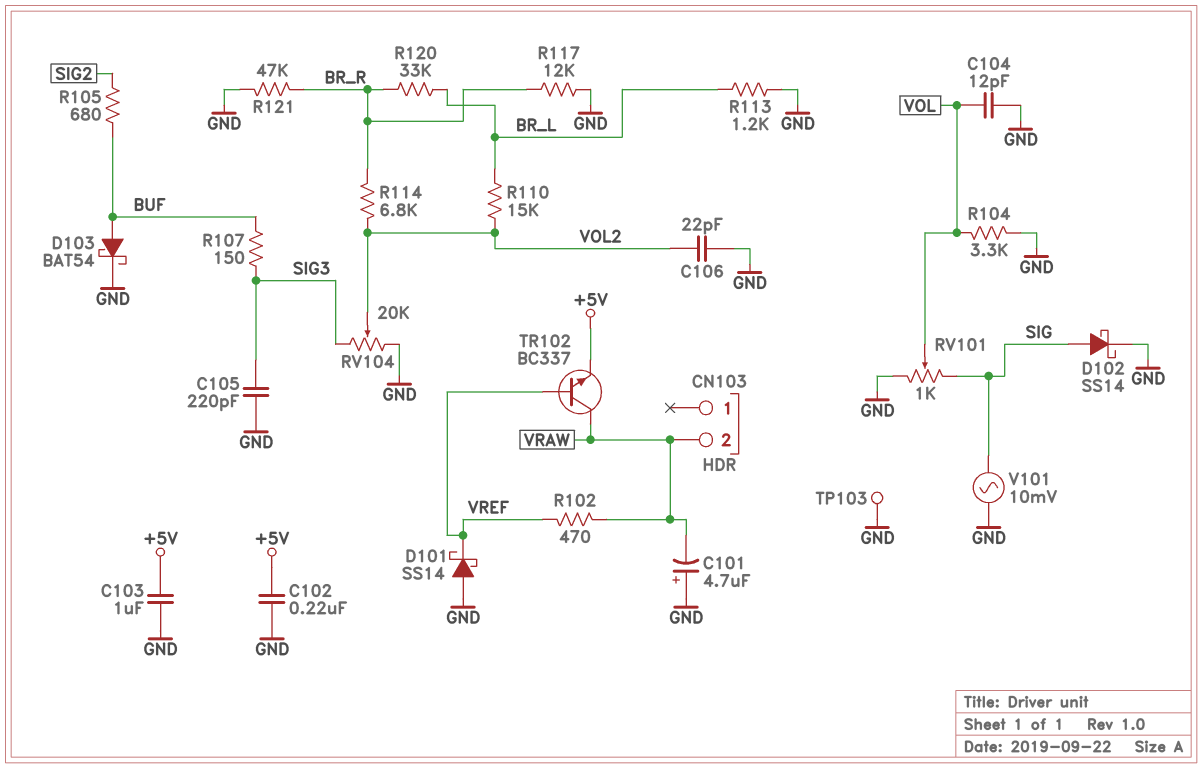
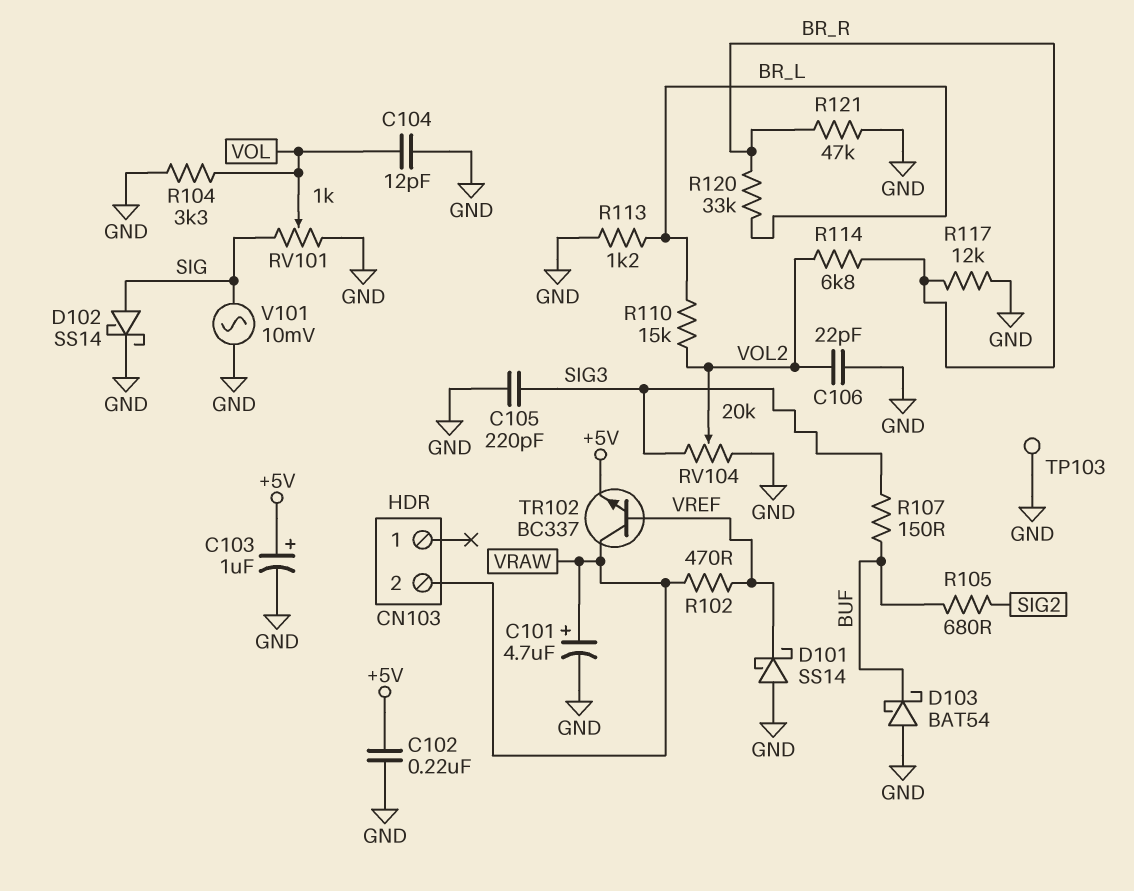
C101: 4.7uF (plus GND, minus VRAW) -> 4.7uF (plus VRAW, minus GND)
C103: 1uF (+5V, GND) -> 1uF (plus +5V, minus GND)
D103: schottky BAT54 (A BUF, K GND) -> schottky BAT54 (A GND, K BUF)

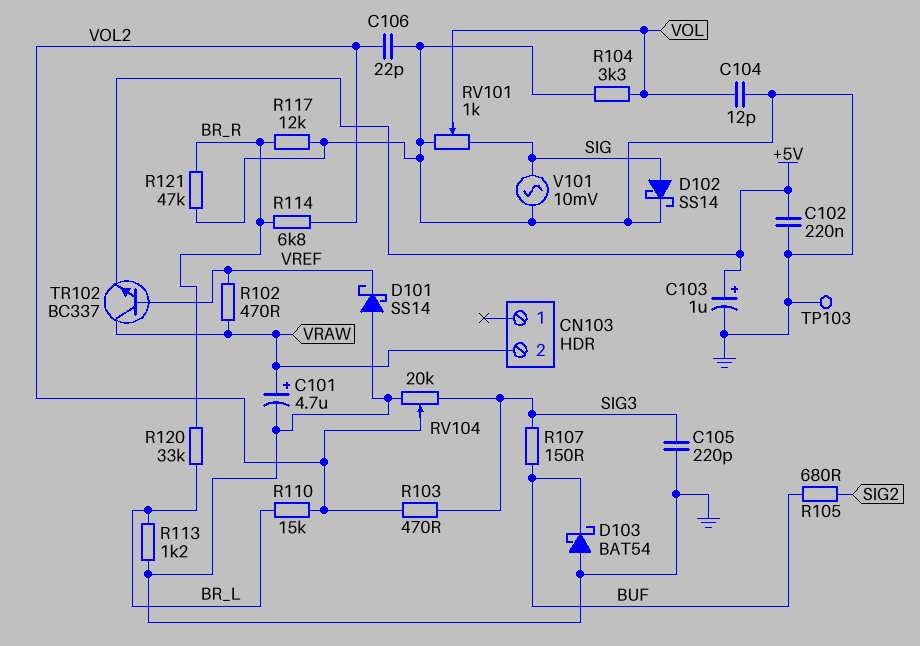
R103: none -> 470 (SIG3, VOL2)

